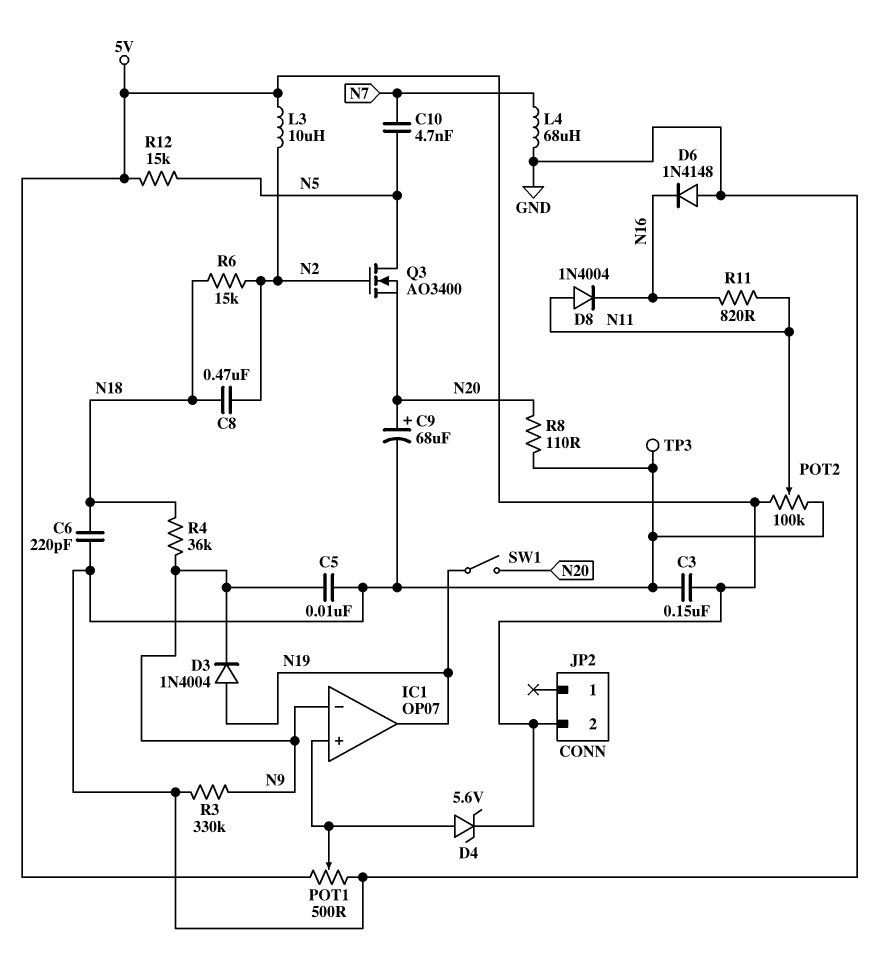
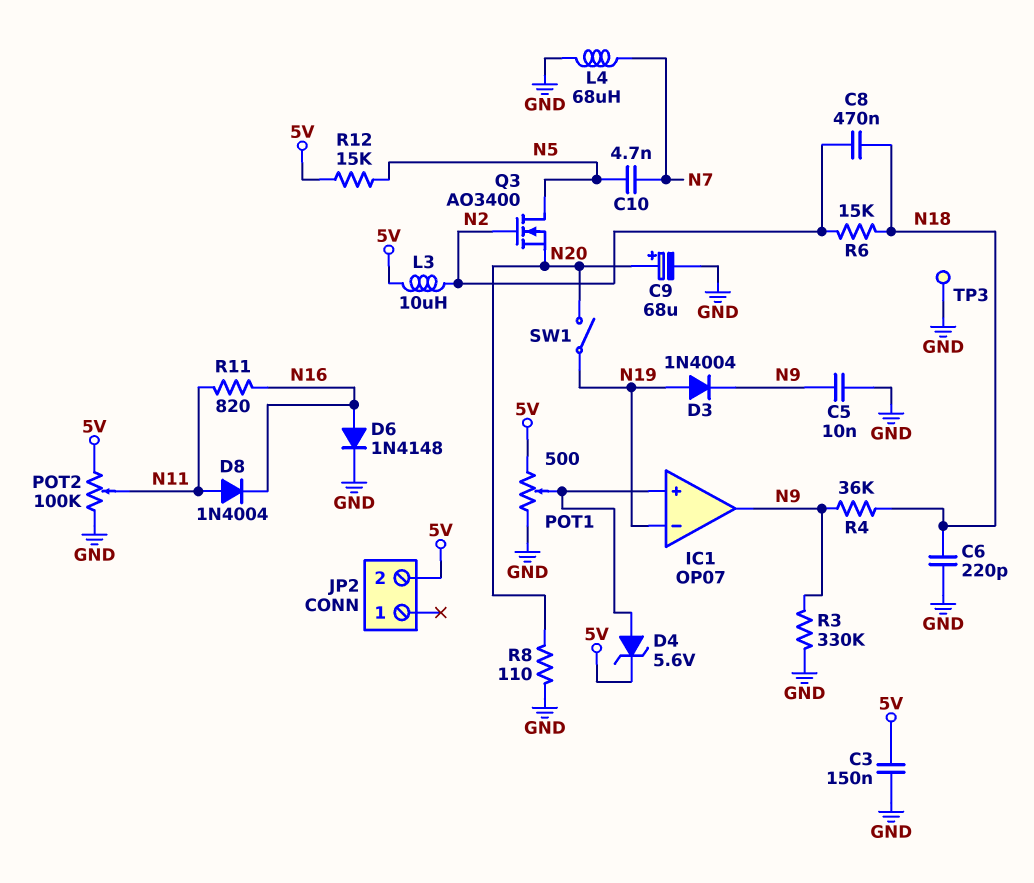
D6: diode 1N4148 (A GND, K N16) -> diode 1N4148 (A N16, K GND)
IC1 pin in-: N9 -> N19
IC1 pin out: N19 -> N9

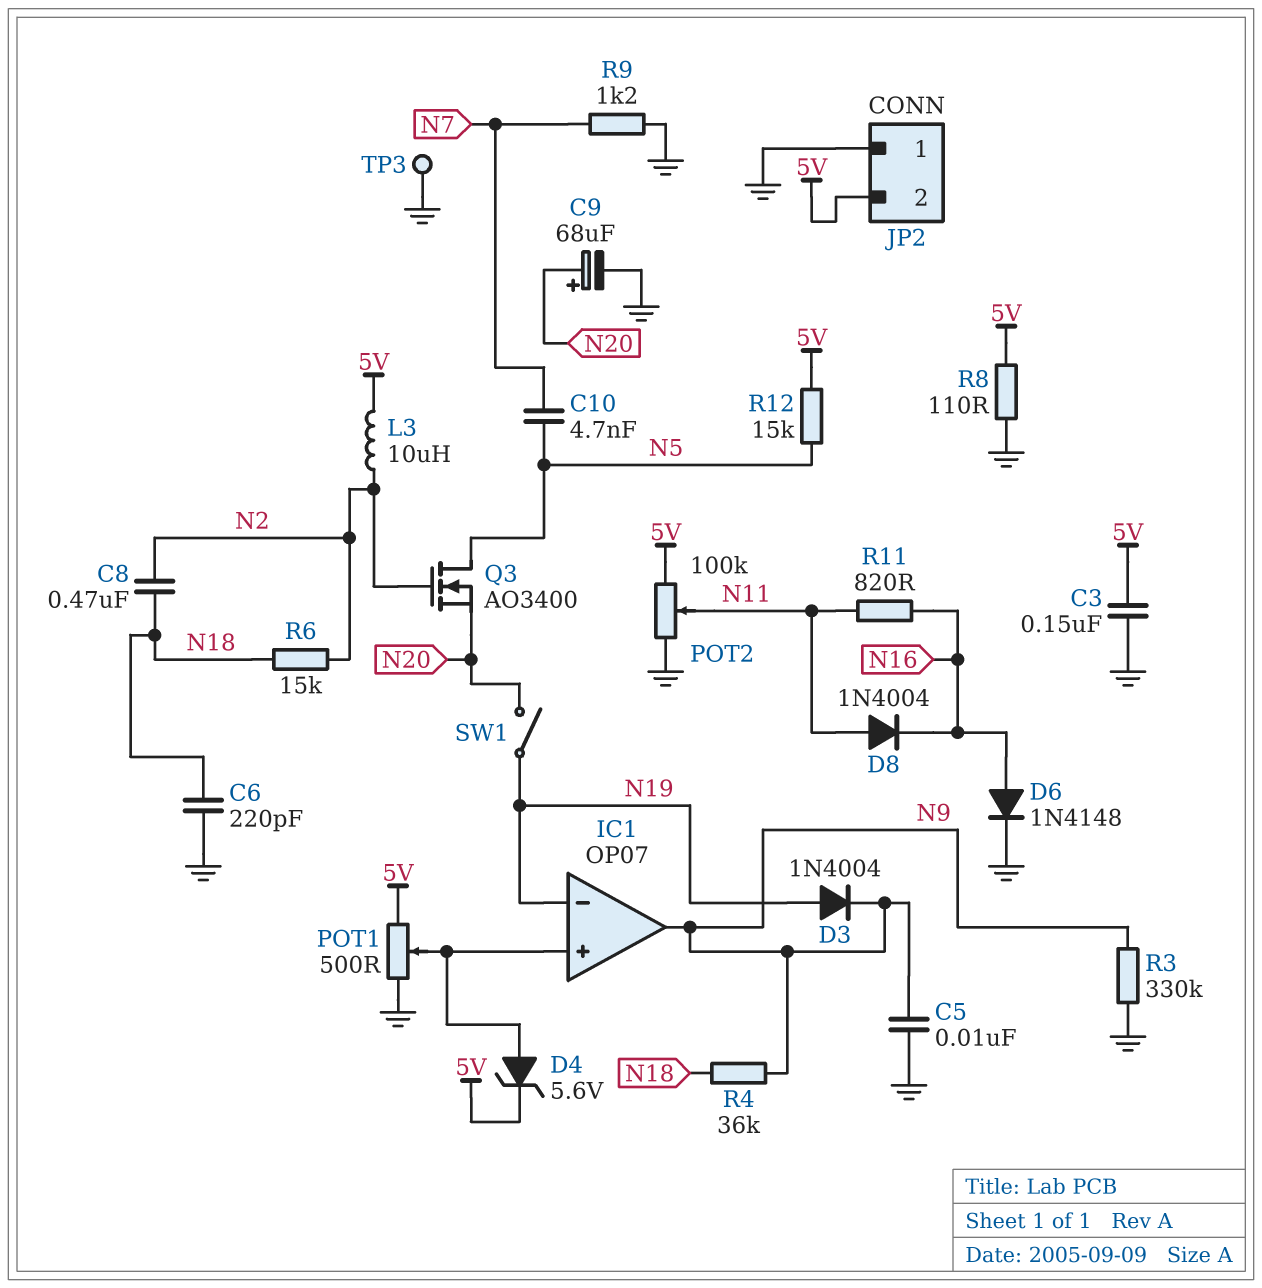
JP2 pin 1: none -> GND
L4: 68uH (GND, N7) -> none
R8: 110 (GND, N20) -> 110 (5V, GND)
R9: none -> 1.2k (GND, N7)

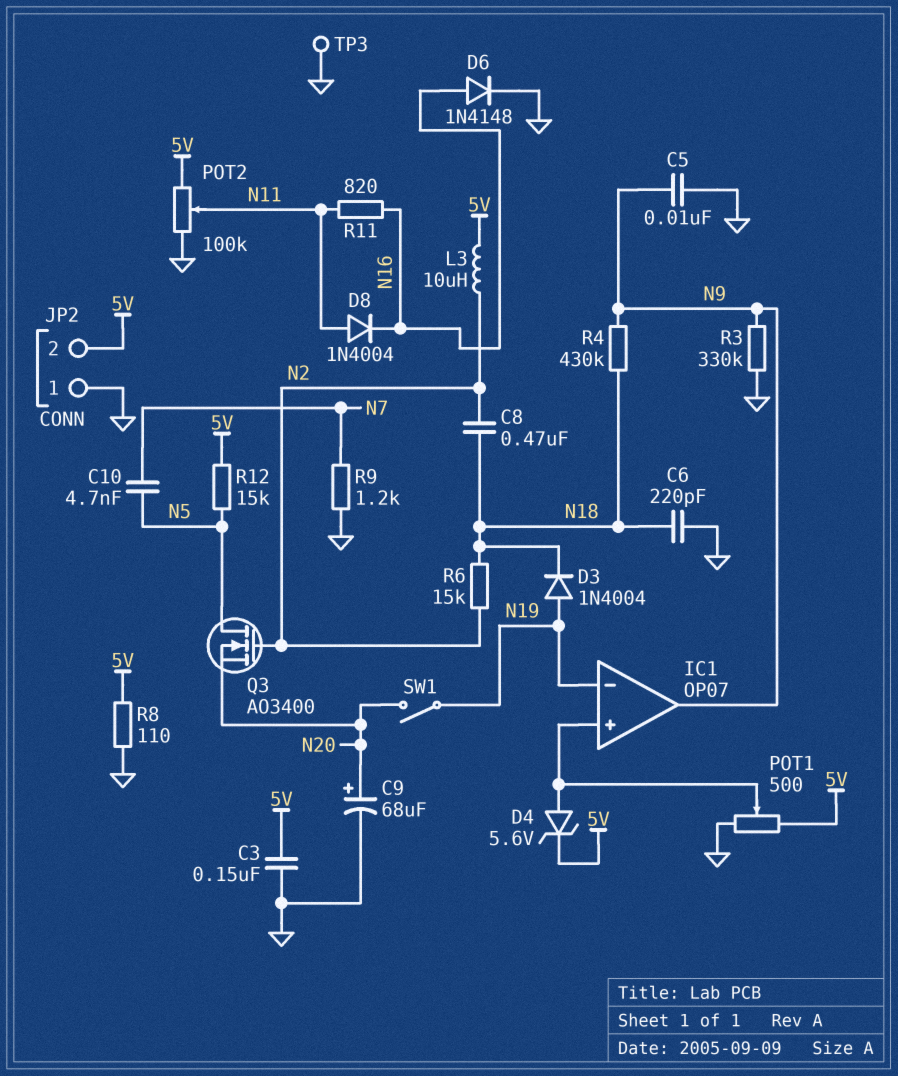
D3: diode 1N4004 (A N19, K N9) -> diode 1N4004 (A N19, K N18)
R4: 36k (N9, N18) -> 430k (N9, N18)

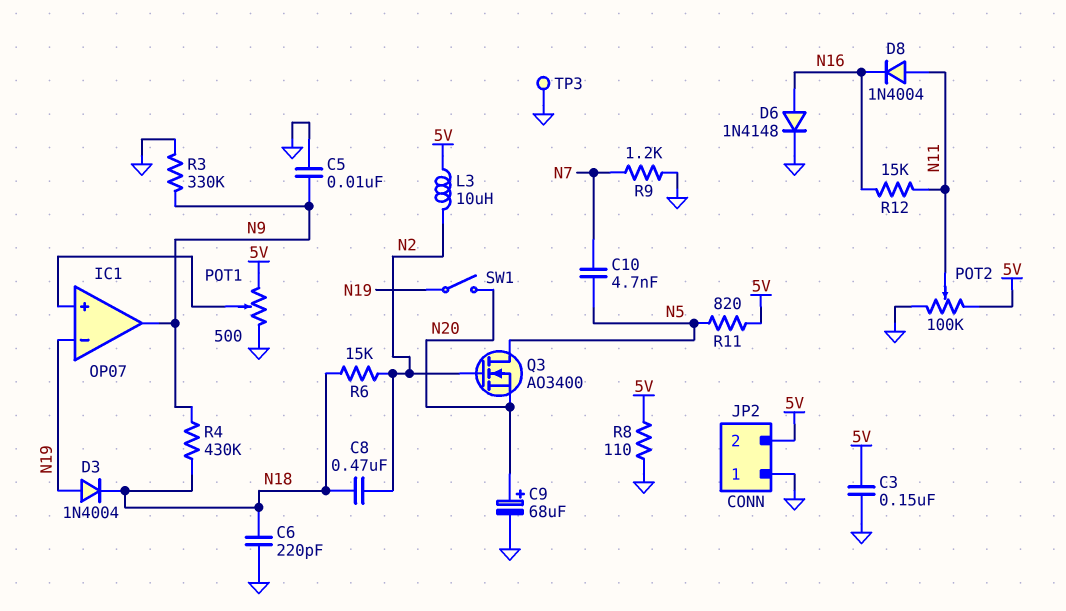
D4: zener 5.6V (A IC1/in+, K 5V) -> none
R11: 820 (N11, N16) -> 820 (5V, N5)
R12: 15k (5V, N5) -> 15k (N11, N16)

